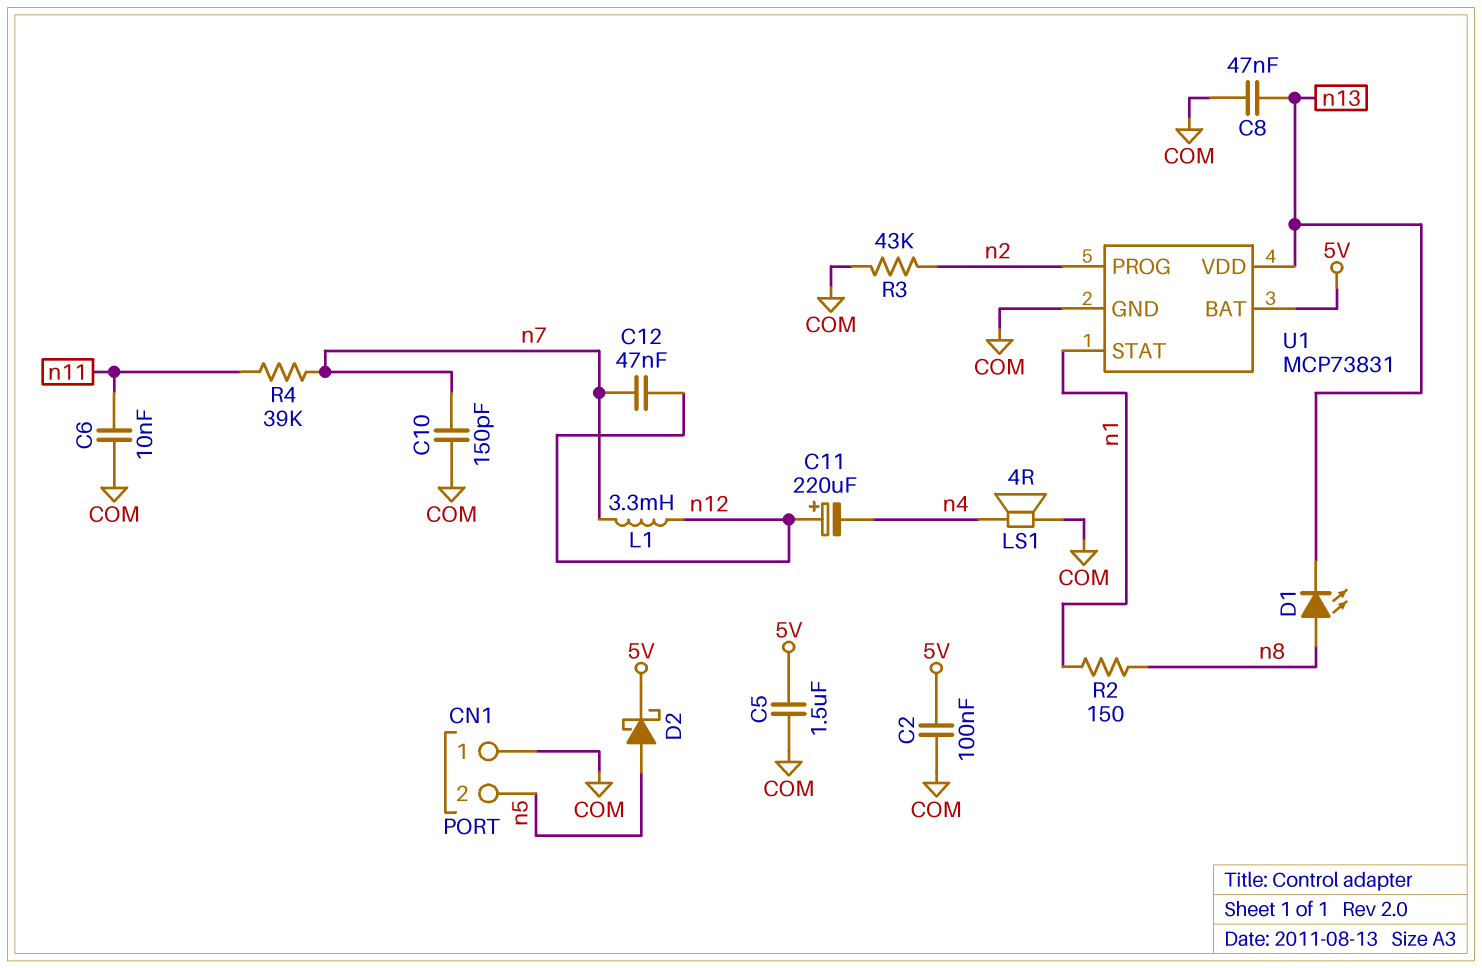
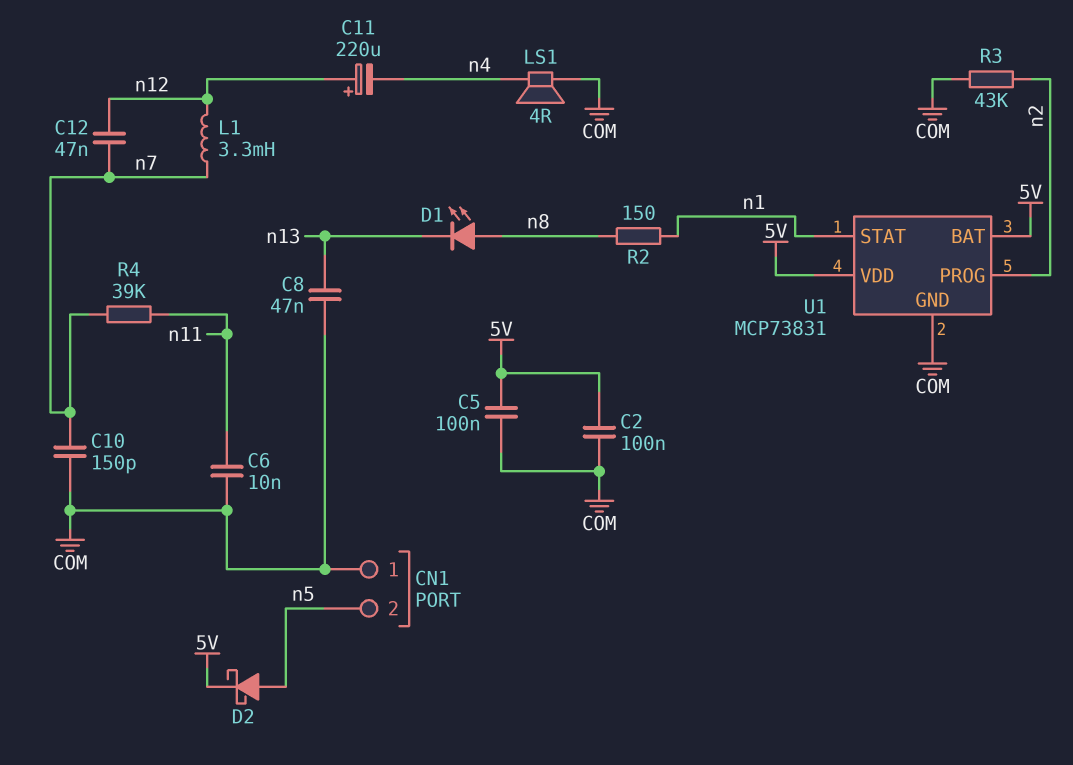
C5: 1.5uF (5V, COM) -> 100nF (5V, COM)
U1 pin VDD: n13 -> 5V

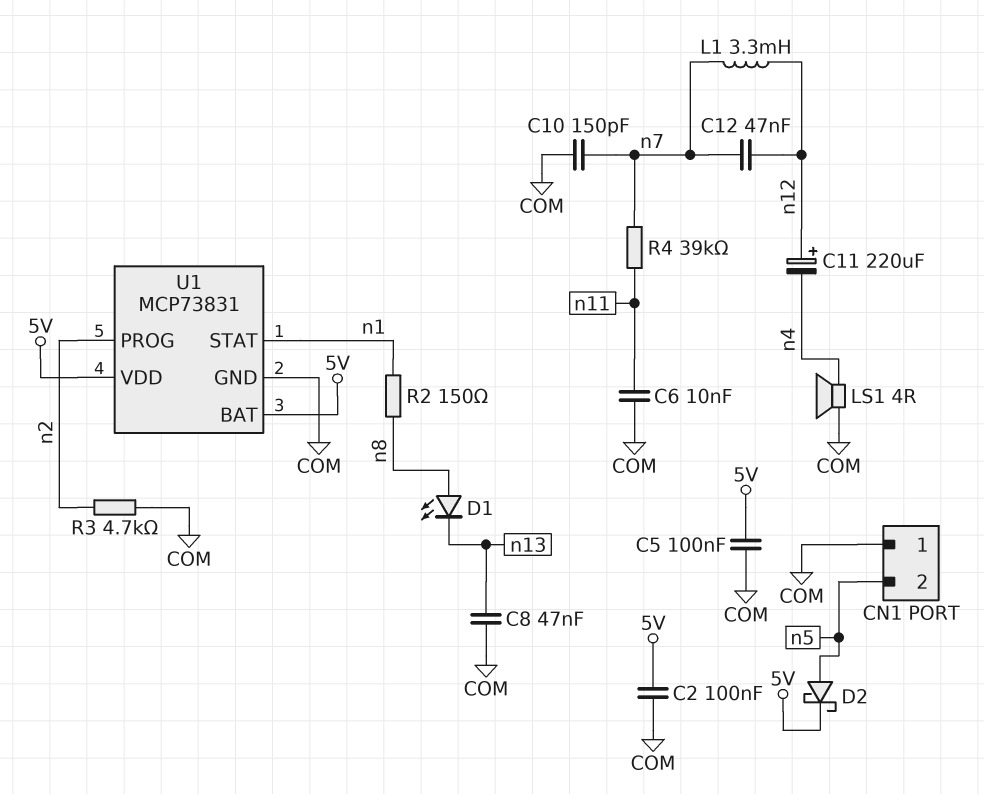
R3: 43k (COM, n2) -> 4.7k (COM, n2)

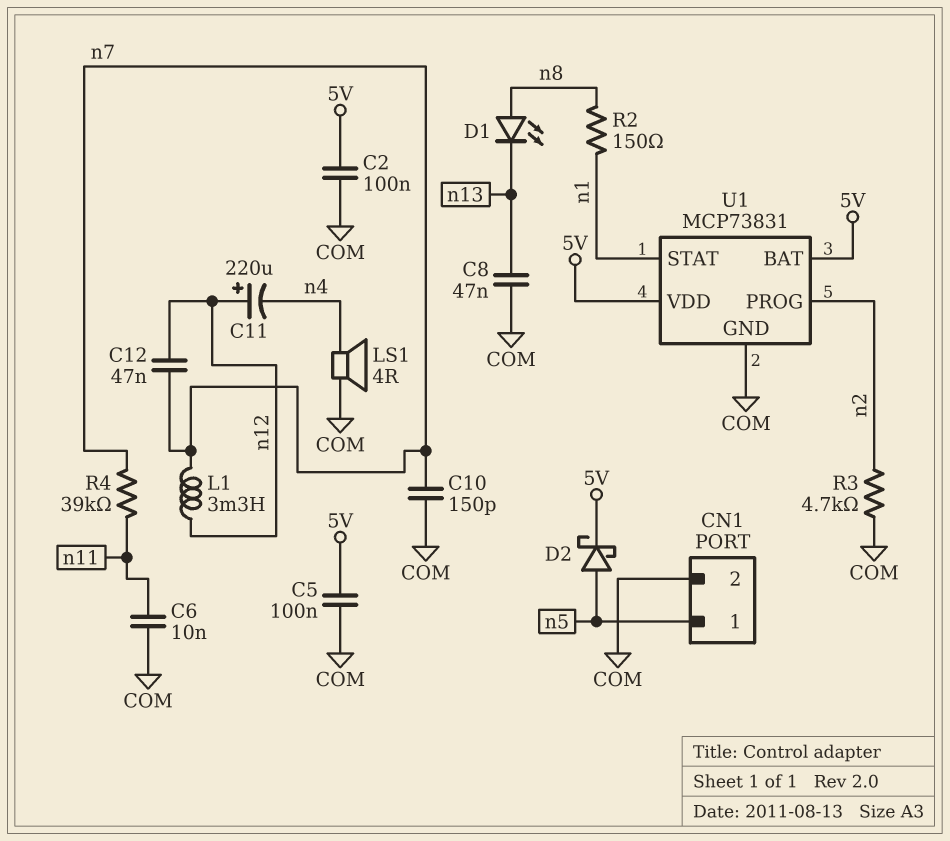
CN1 pin 1: COM -> n5
CN1 pin 2: n5 -> COM

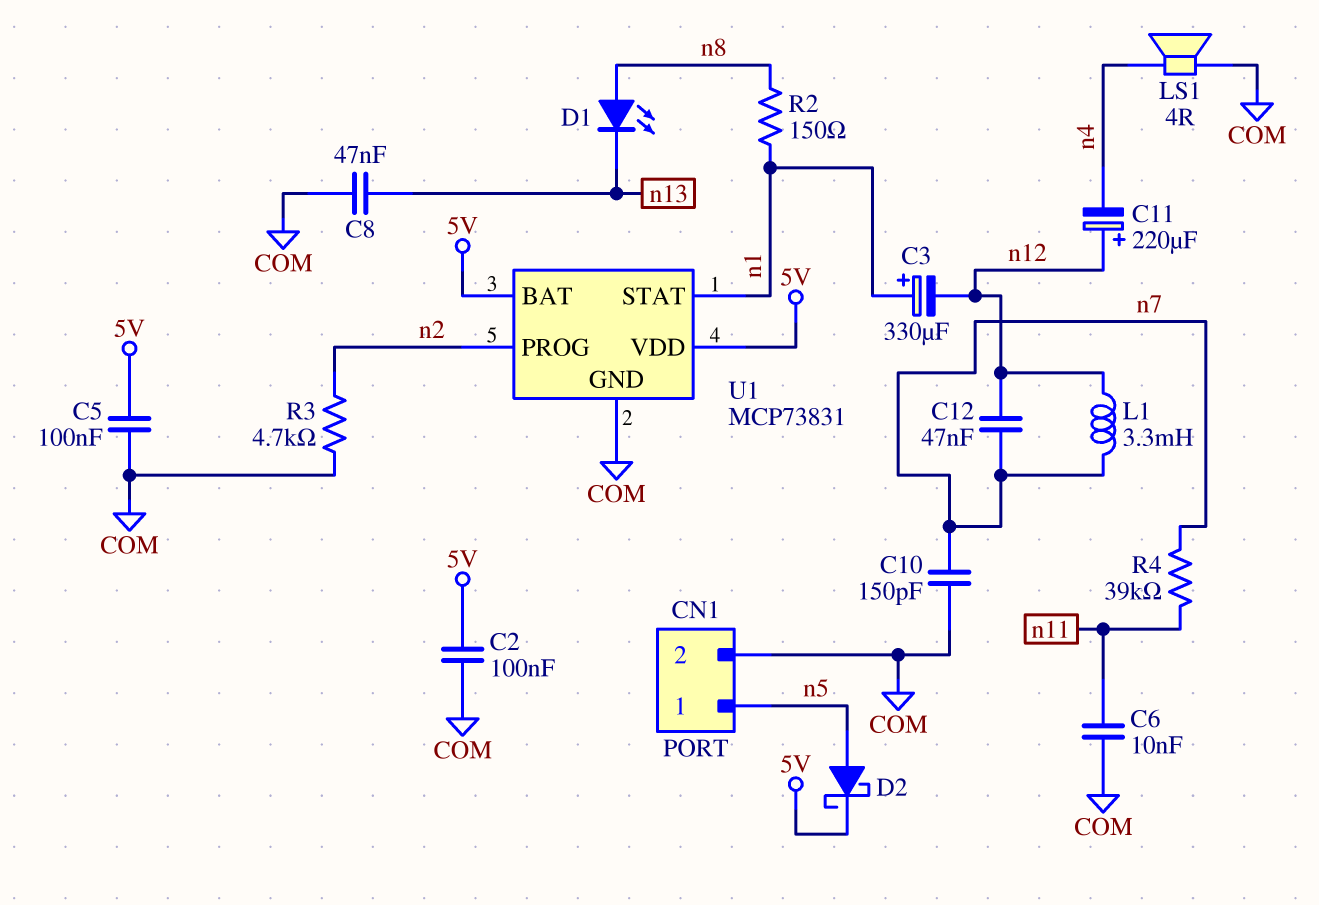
C3: none -> 330uF (plus n1, minus n12)

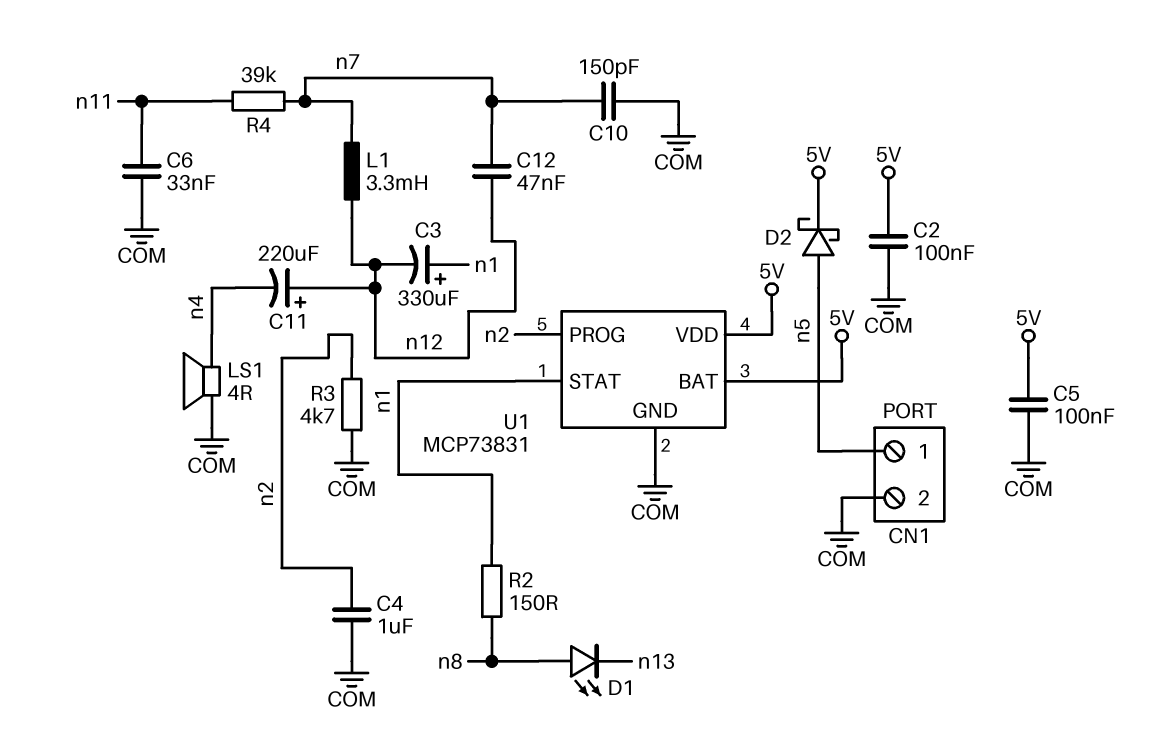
C4: none -> 1uF (COM, n2)
C6: 10nF (COM, n11) -> 33nF (COM, n11)
C8: 47nF (COM, n13) -> none

